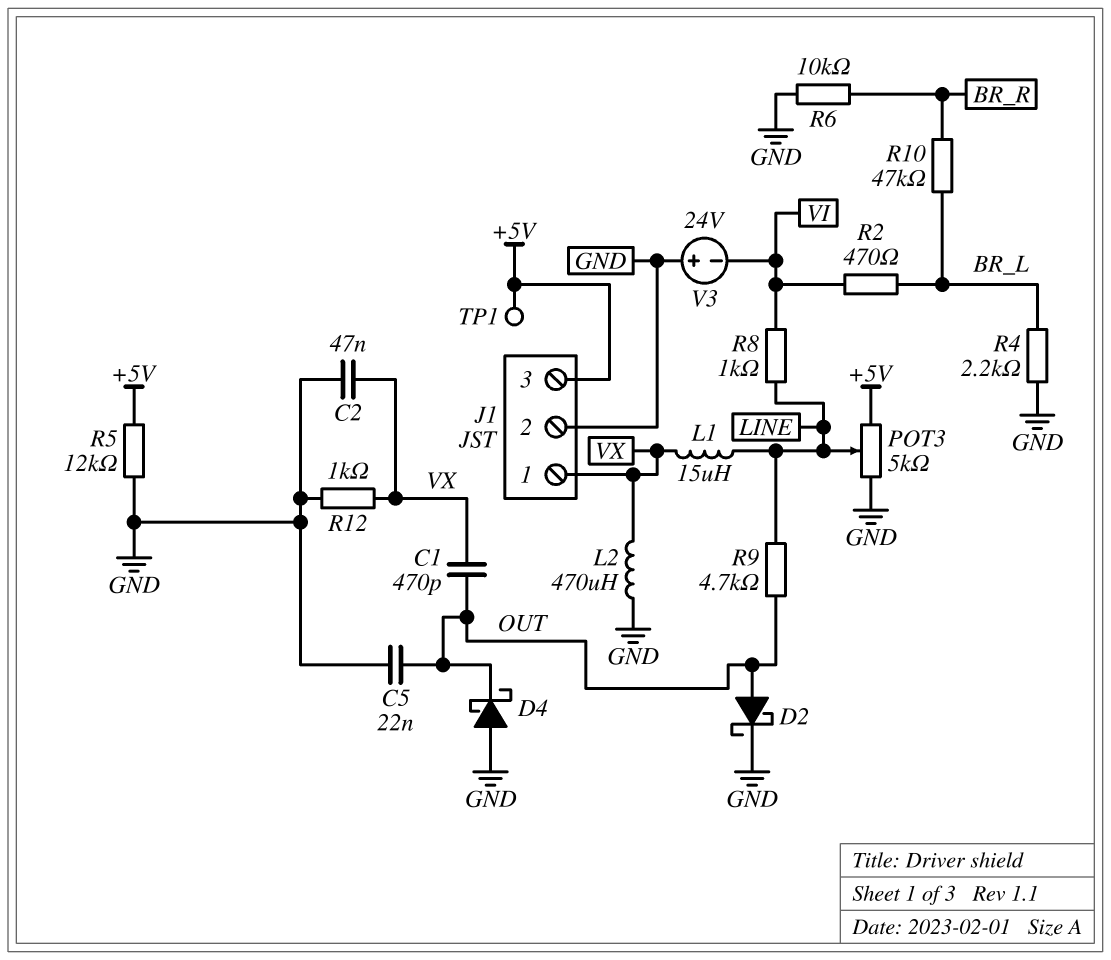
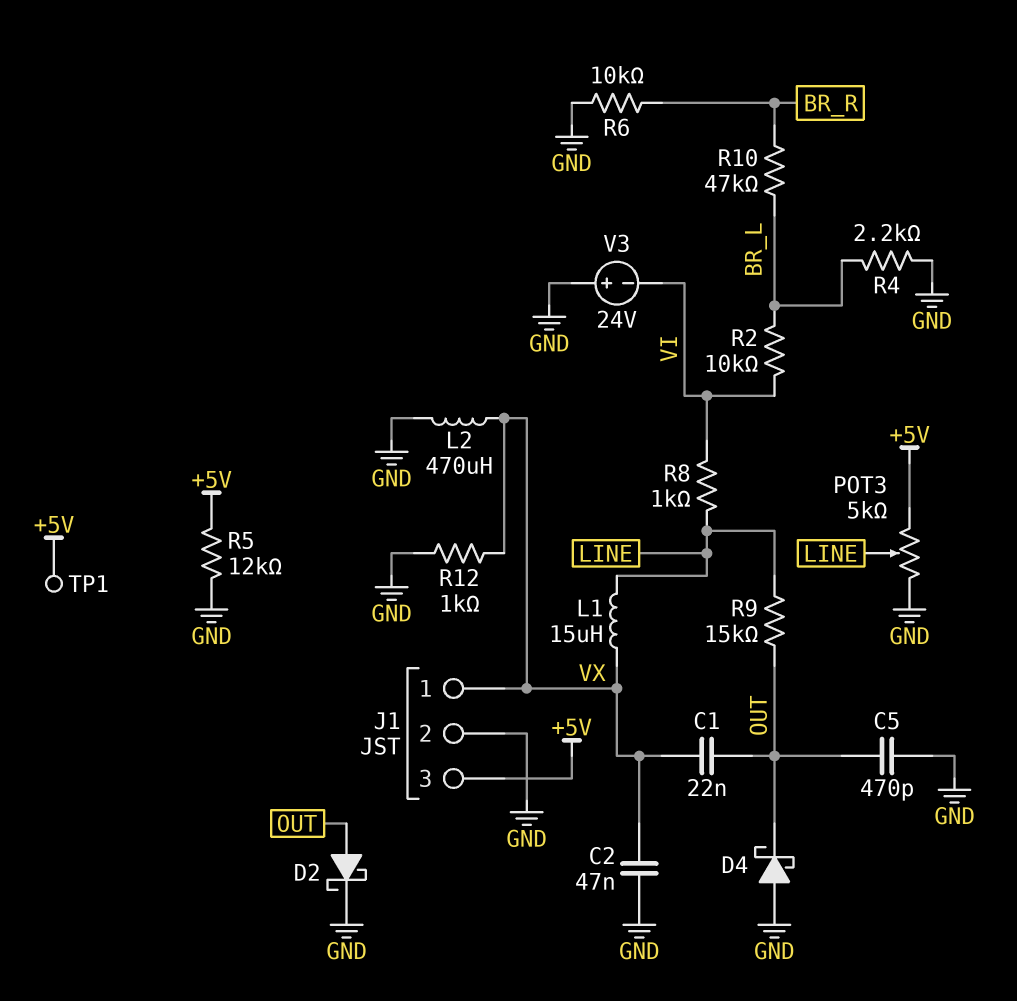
C1: 470pF (OUT, VX) -> 22nF (OUT, VX)
C5: 22nF (GND, OUT) -> 470pF (GND, OUT)
R2: 470 (BR_L, VI) -> 10k (BR_L, VI)
R9: 4.7k (LINE, OUT) -> 15k (LINE, OUT)

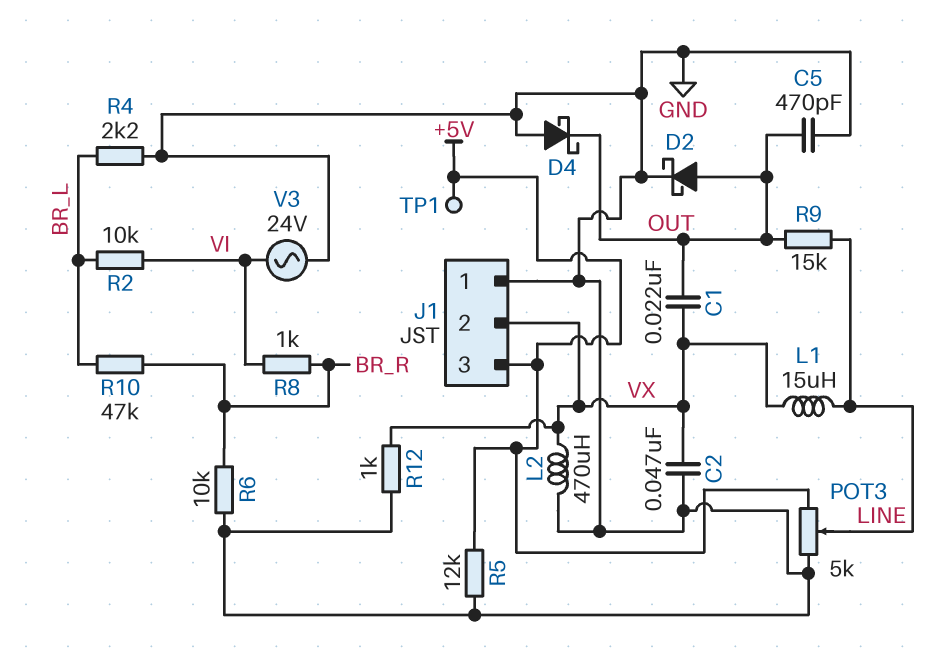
J1 pin 1: VX -> GND
J1 pin 2: GND -> VX
R8: 1k (LINE, VI) -> 1k (BR_R, VI)
V3: 24V (plus GND, minus VI) -> AC 24V (GND, VI)

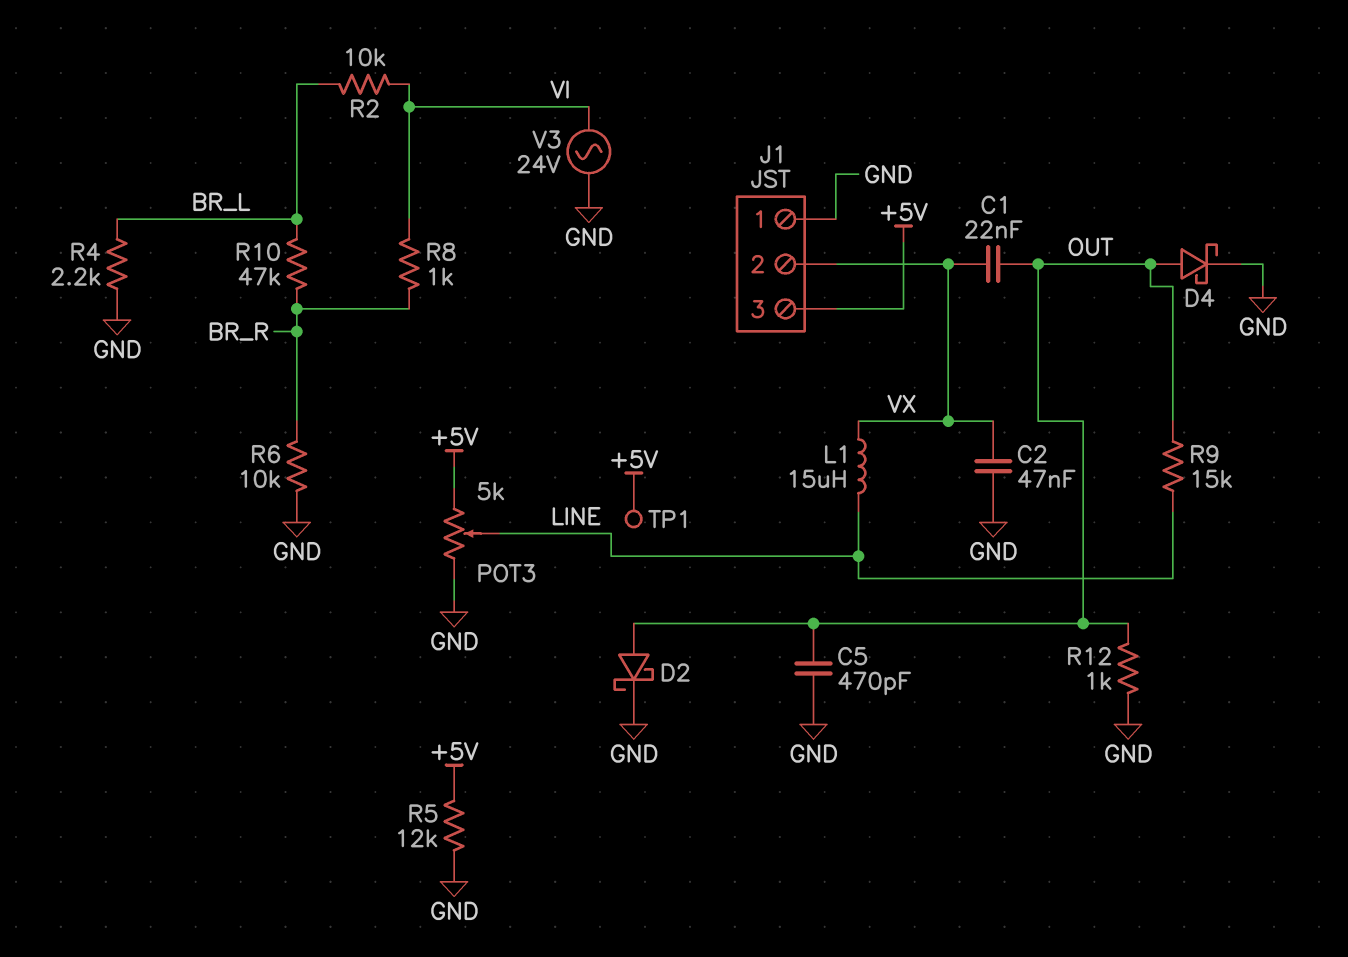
D4: schottky (A GND, K OUT) -> schottky (A OUT, K GND)
L2: 470uH (GND, VX) -> none
R12: 1k (GND, VX) -> 1k (GND, OUT)

